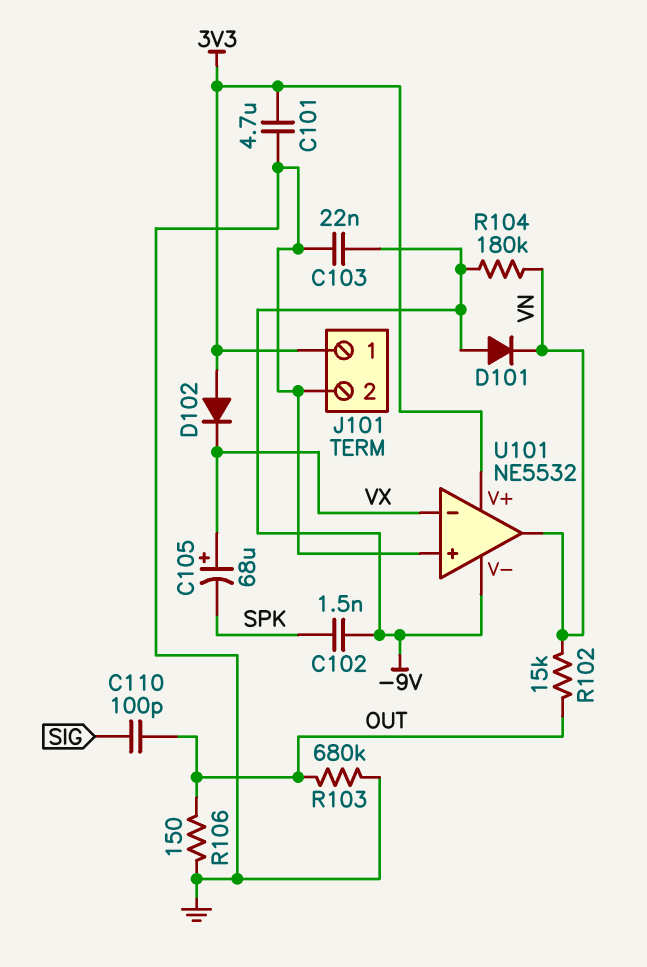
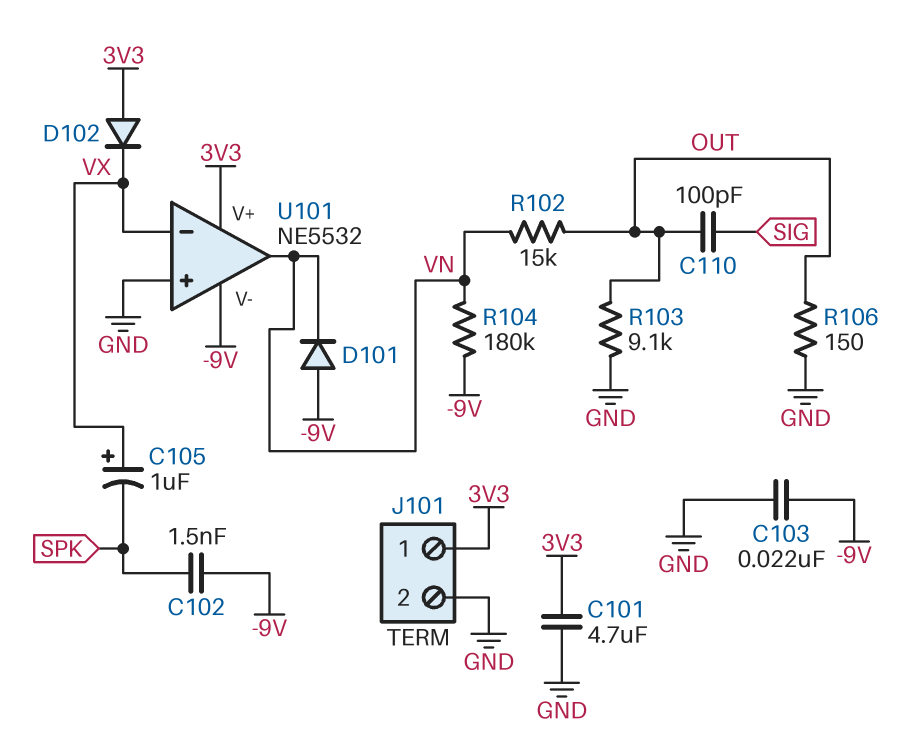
C105: 68uF (plus VX, minus SPK) -> 1uF (plus VX, minus SPK)
R103: 680k (GND, OUT) -> 9.1k (GND, OUT)

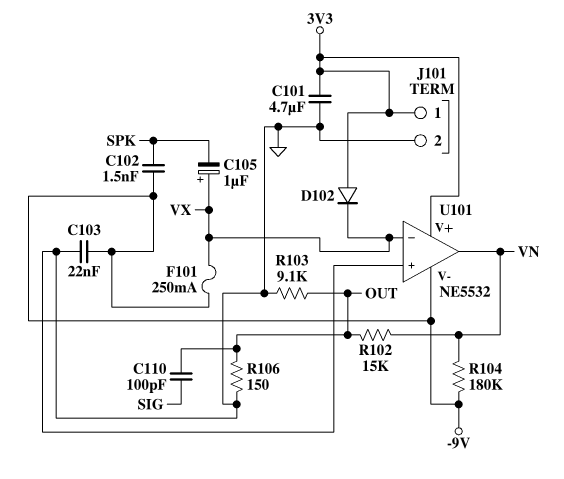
D101: diode (A -9V, K VN) -> none
F101: none -> 250mA (-9V, VX)

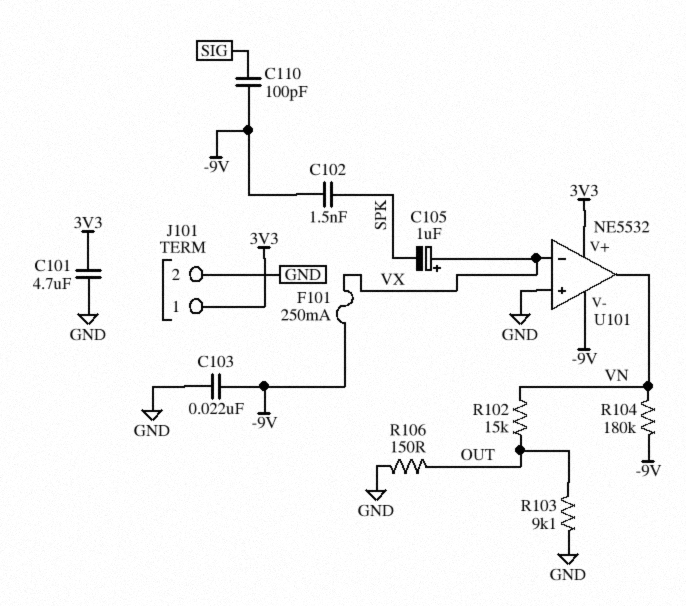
C110: 100pF (OUT, SIG) -> 100pF (-9V, SIG)
D102: diode (A 3V3, K VX) -> none

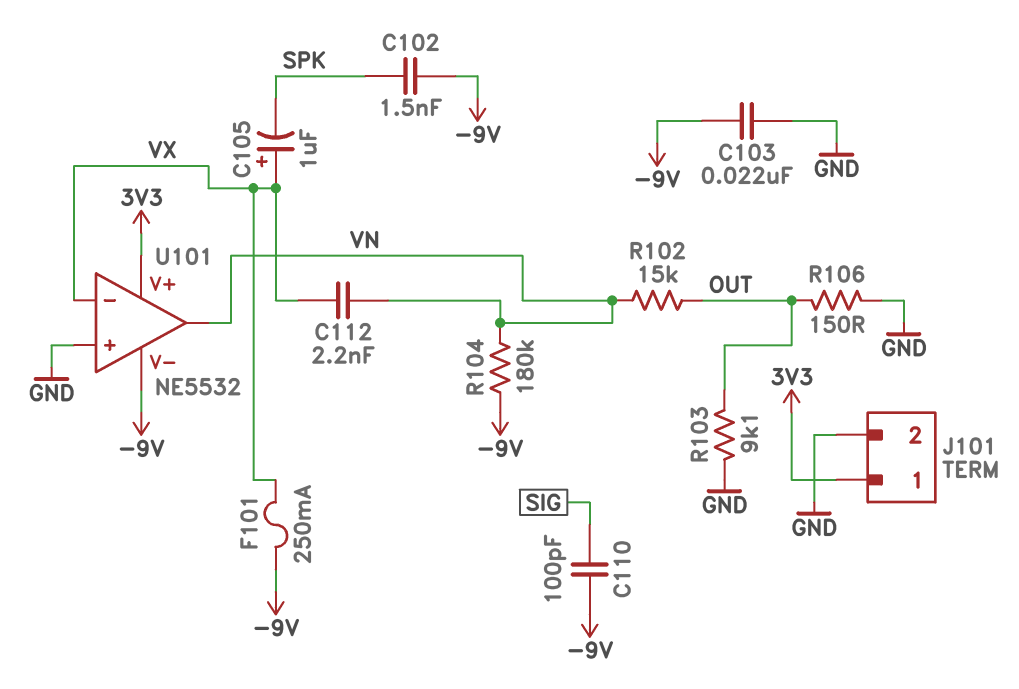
C101: 4.7uF (3V3, GND) -> none
C112: none -> 2.2nF (VN, VX)

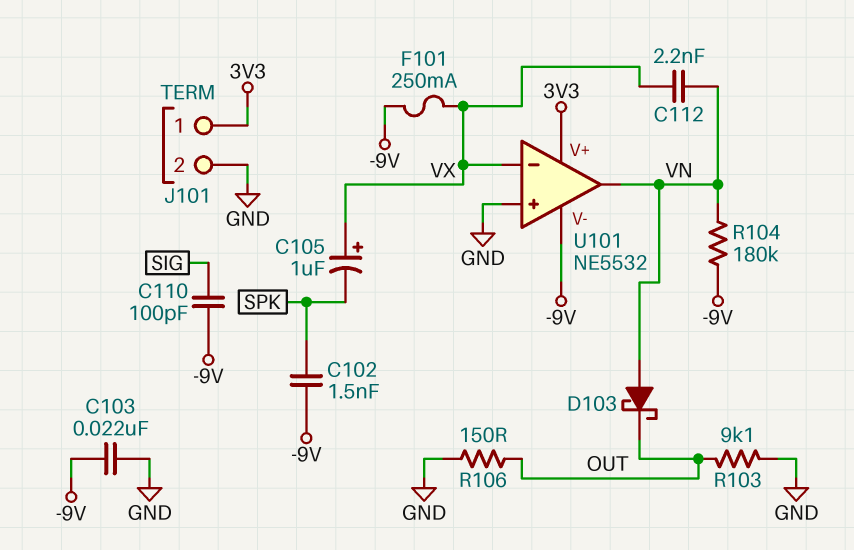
D103: none -> schottky (A VN, K OUT)
R102: 15k (OUT, VN) -> none

